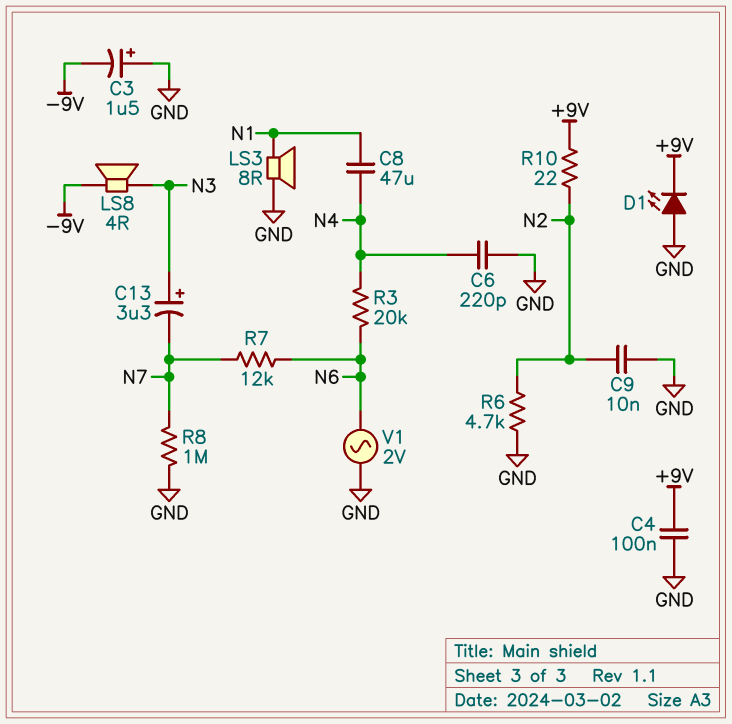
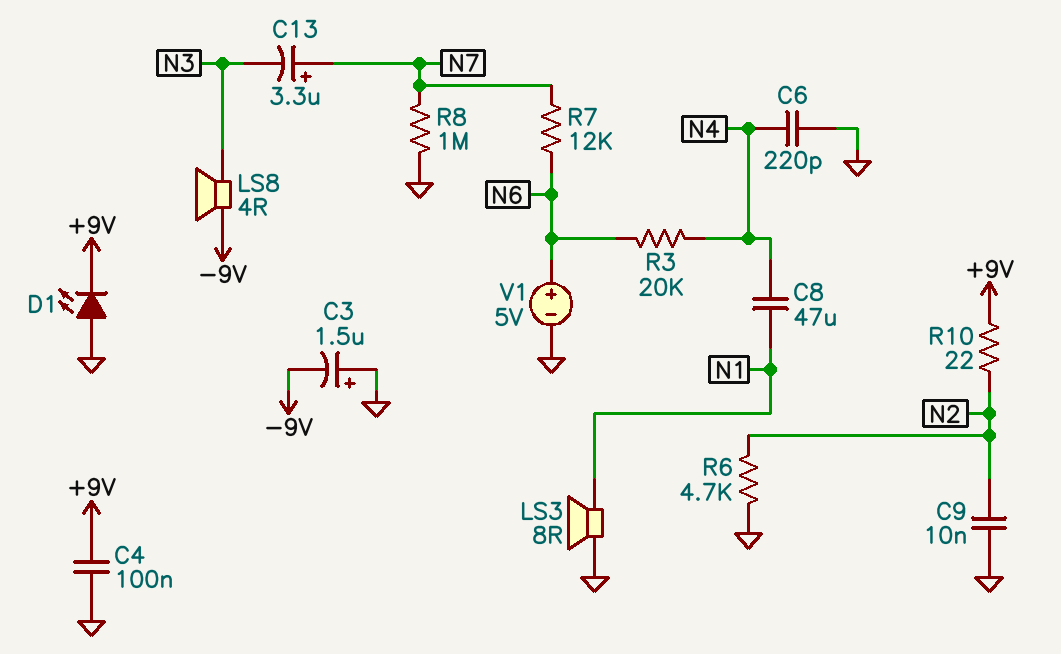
C13: 3.3uF (plus N3, minus N7) -> 3.3uF (plus N7, minus N3)
V1: AC 2V (GND, N6) -> 5V (plus N6, minus GND)

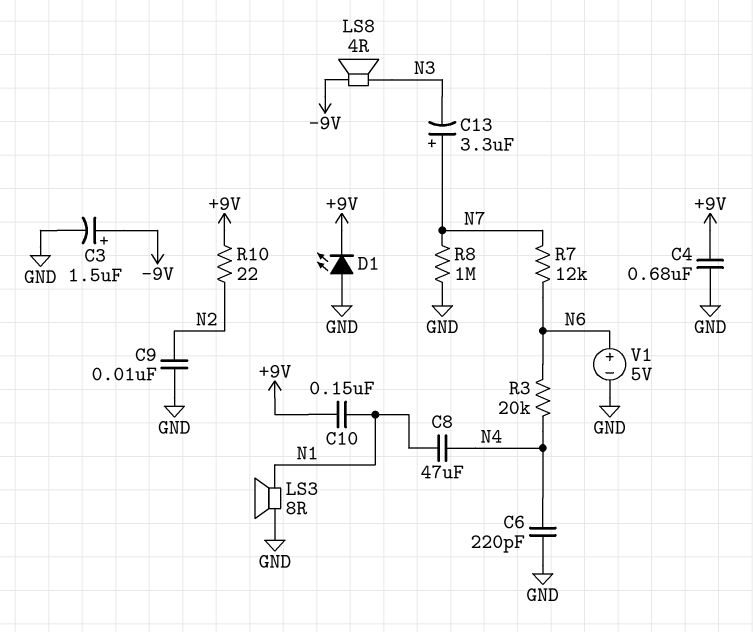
C3: 1.5uF (plus GND, minus -9V) -> 1.5uF (plus -9V, minus GND)
C4: 100nF (+9V, GND) -> 680nF (+9V, GND)
C10: none -> 150nF (+9V, N1)
R6: 4.7k (GND, N2) -> none

